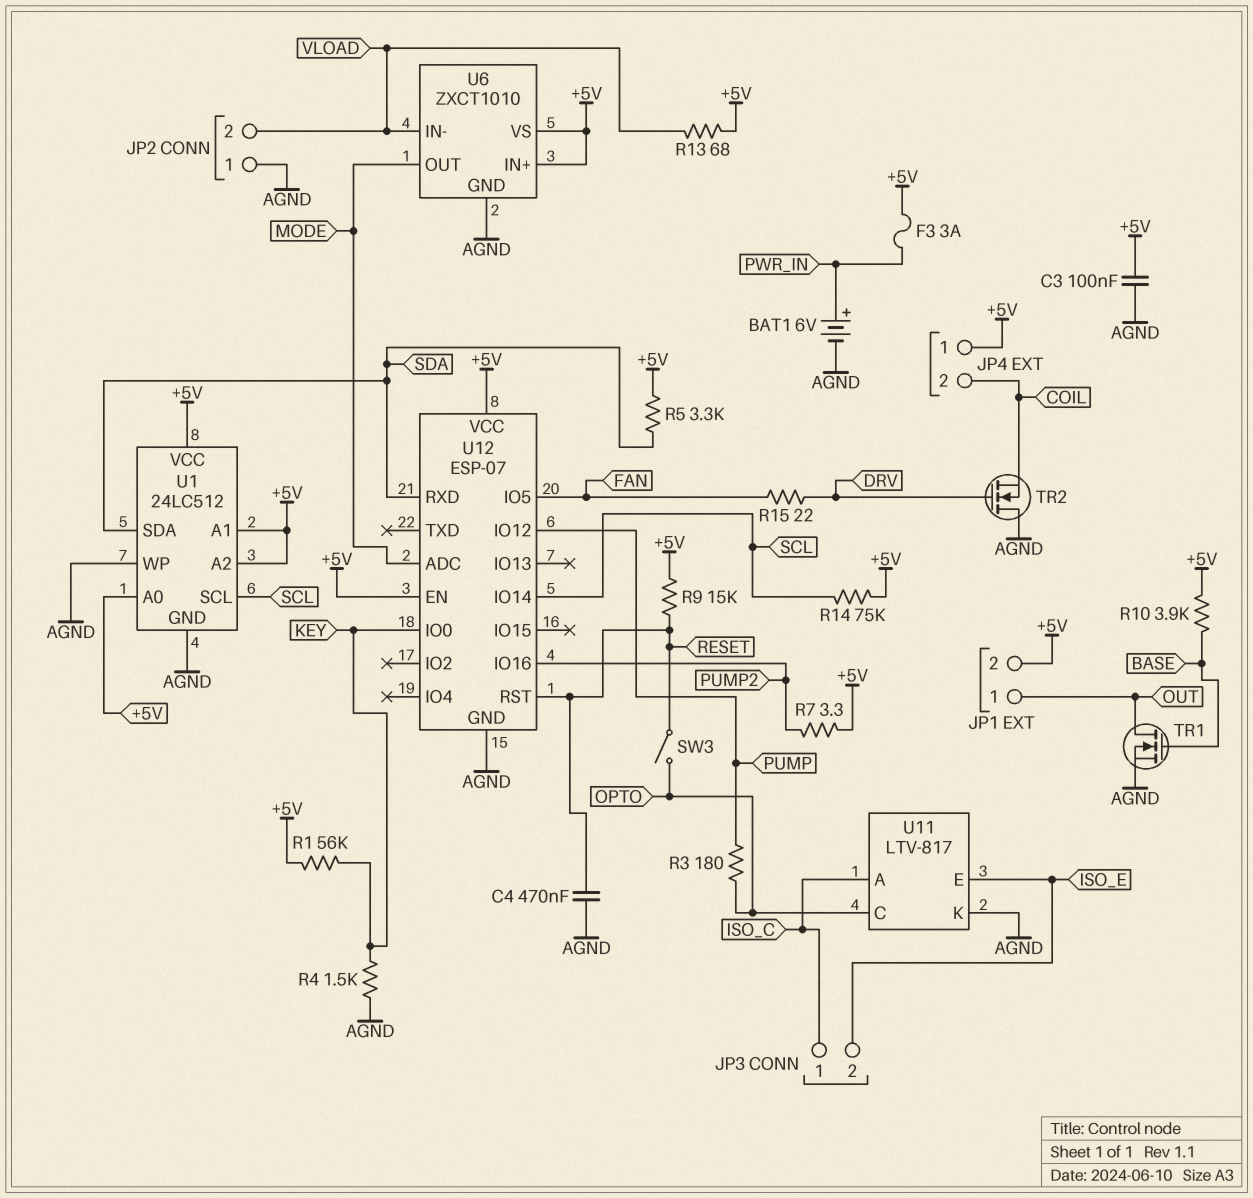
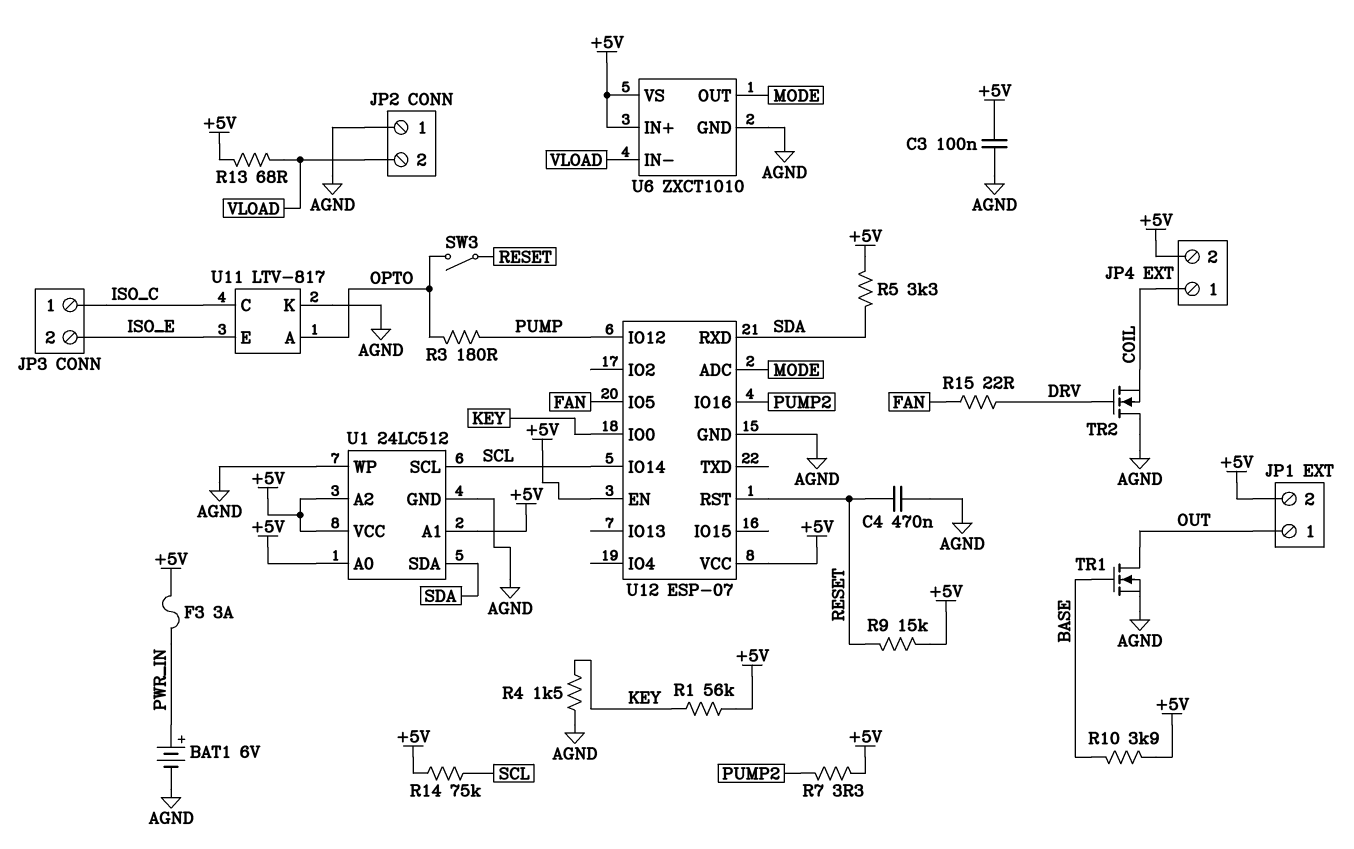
JP4 pin 1: +5V -> COIL
JP4 pin 2: COIL -> +5V
U11 pin A: ISO_C -> OPTO
U11 pin C: OPTO -> ISO_C

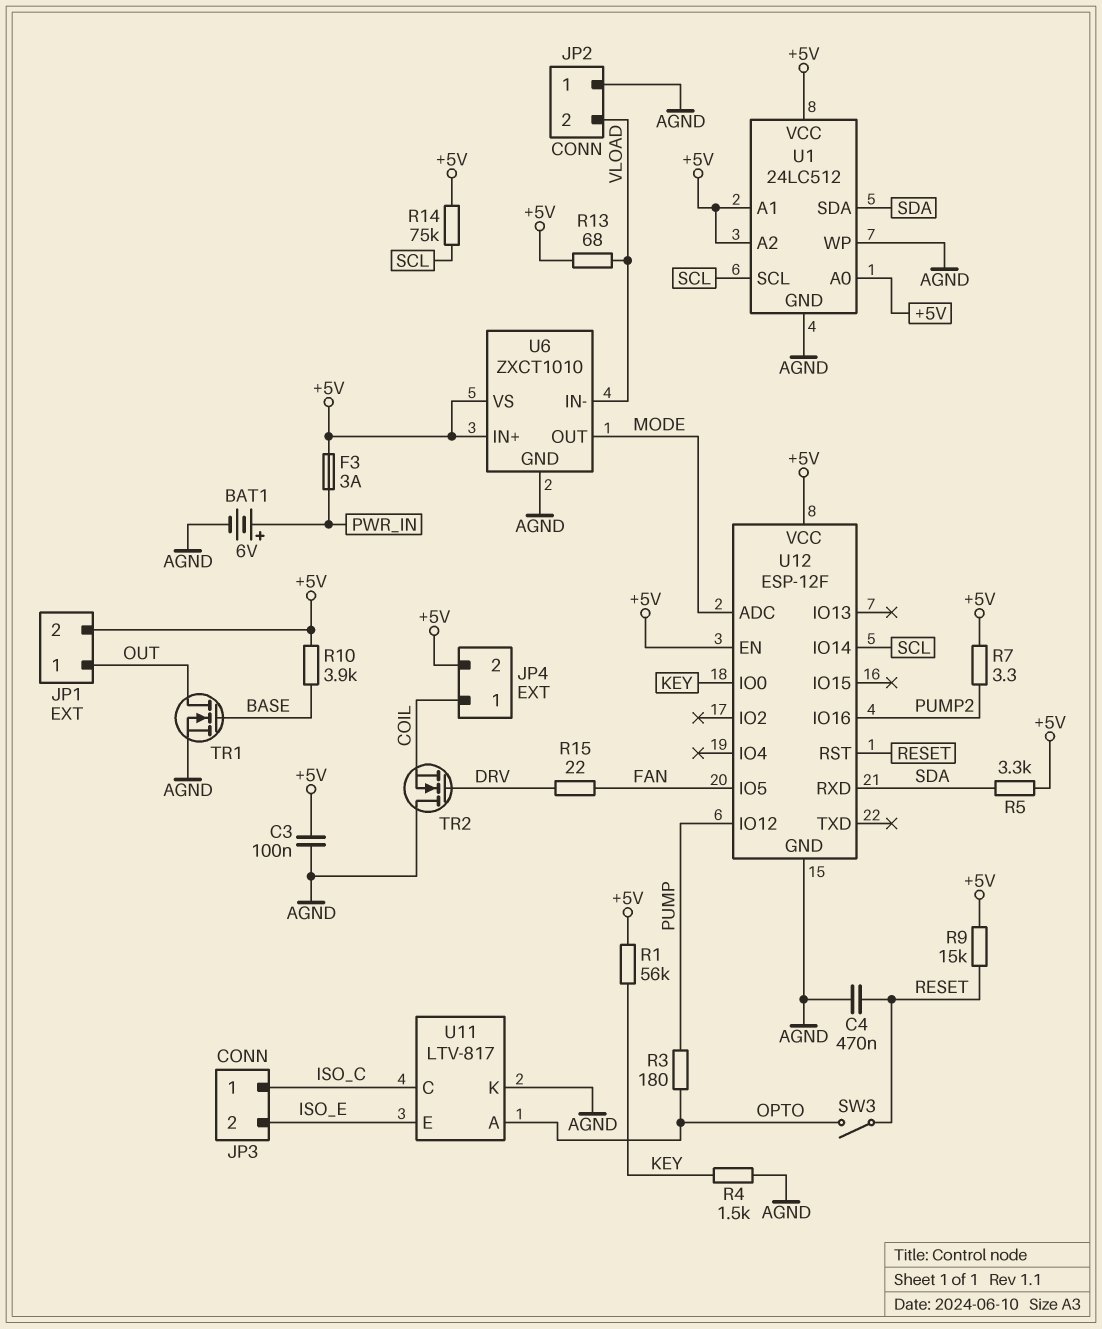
U12: ESP-07 -> ESP-12F

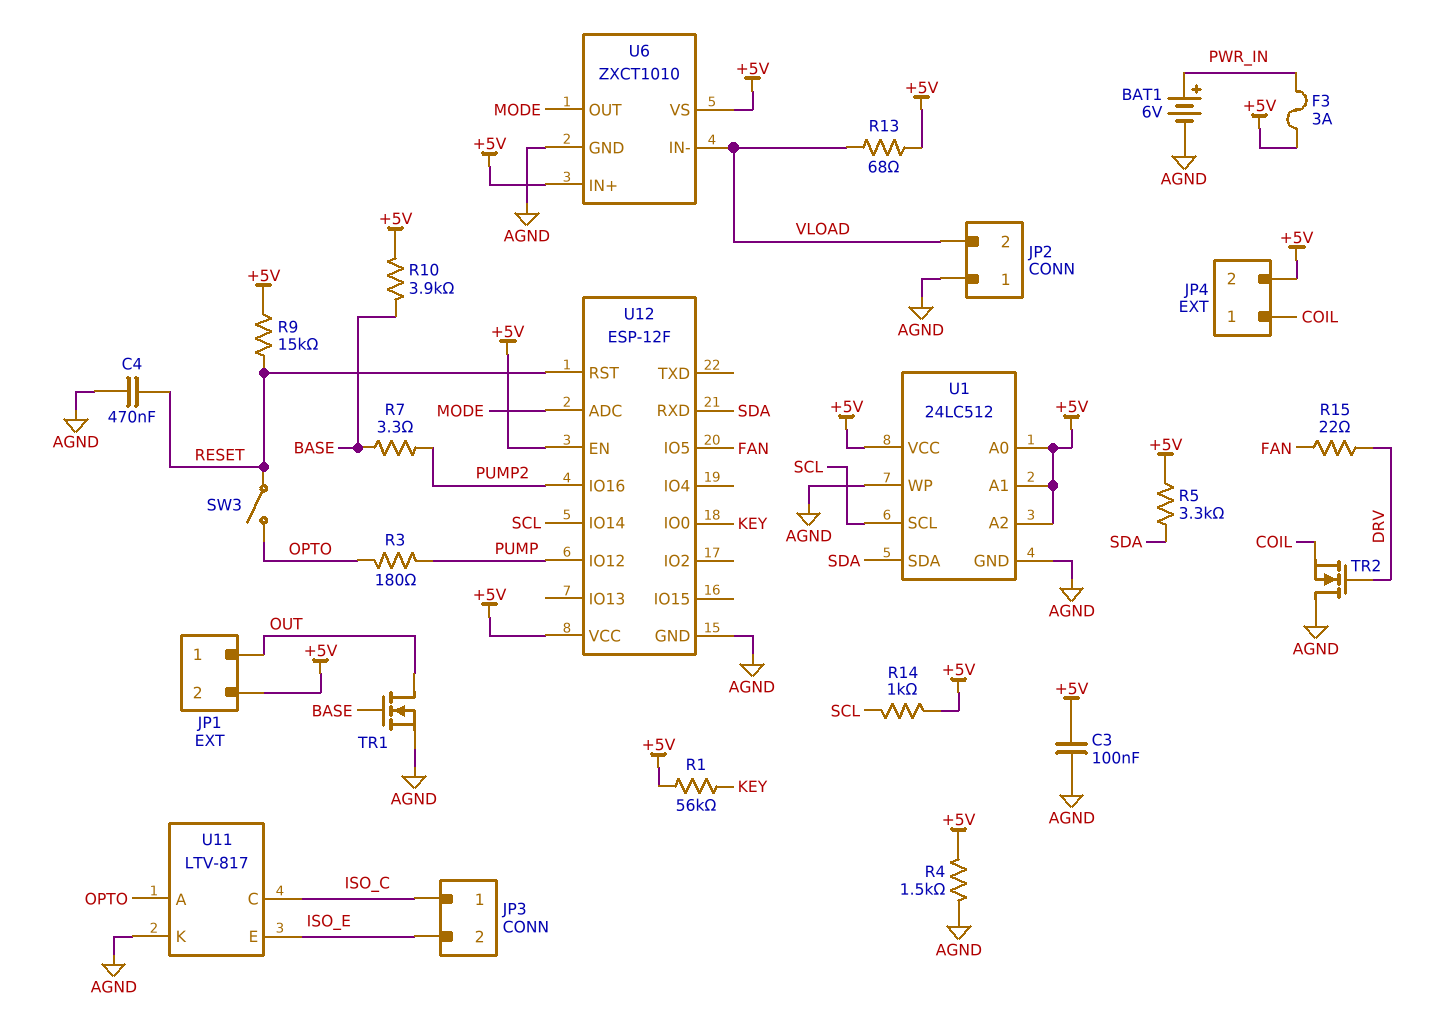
R4: 1.5k (AGND, KEY) -> 1.5k (+5V, AGND)
R7: 3.3 (+5V, PUMP2) -> 3.3 (BASE, PUMP2)
R14: 75k (+5V, SCL) -> 1k (+5V, SCL)

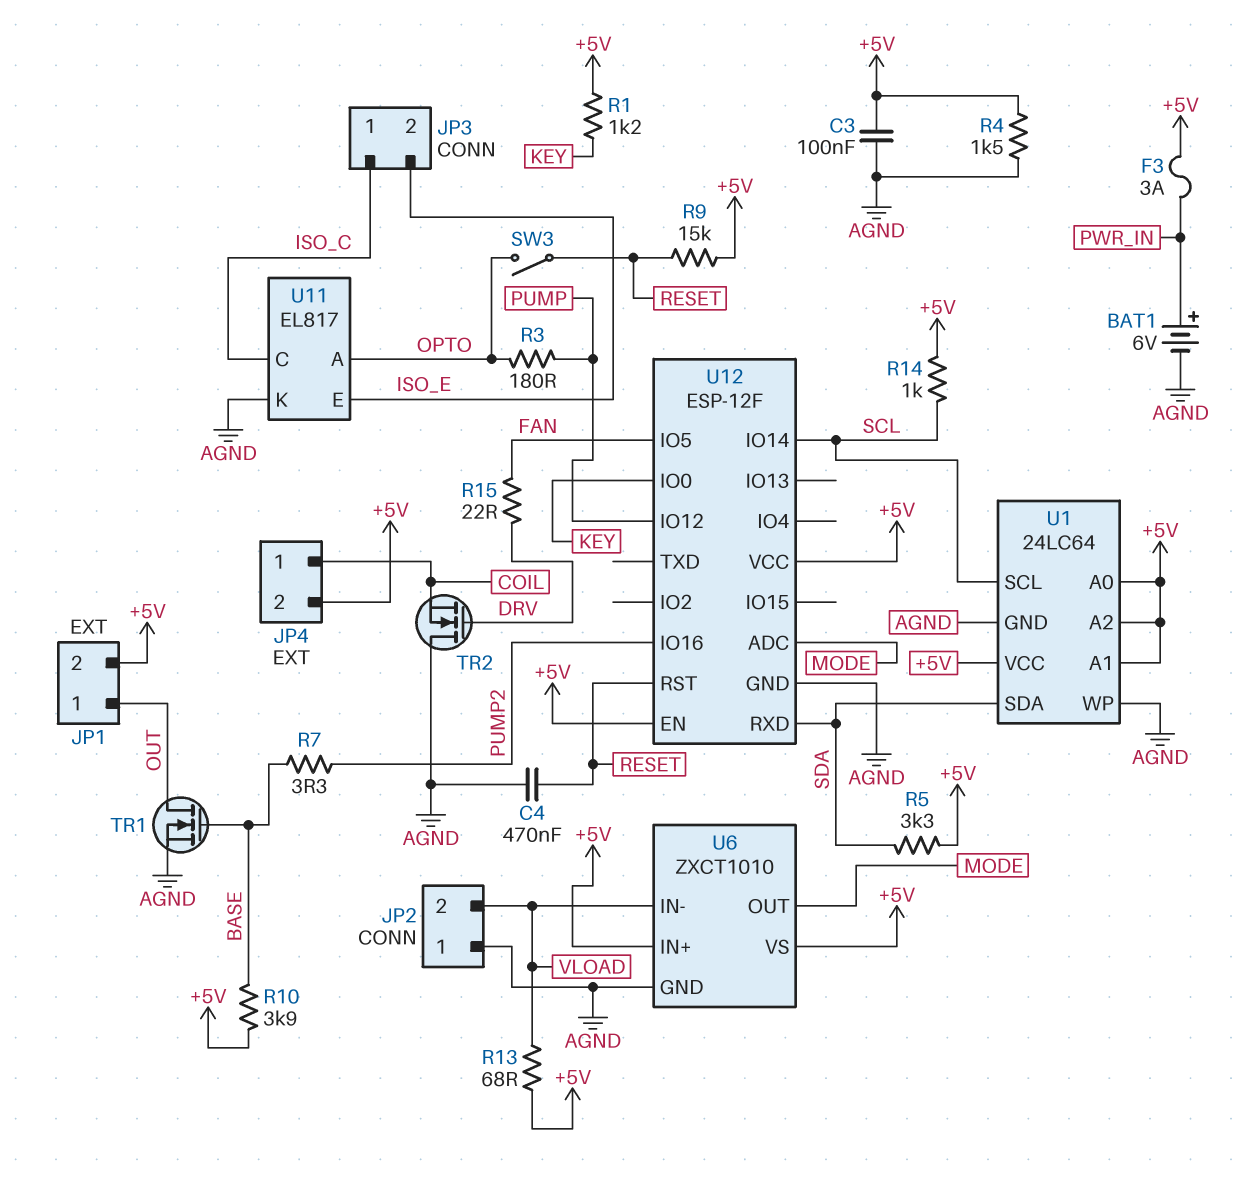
R1: 56k (+5V, KEY) -> 1.2k (+5V, KEY)
U1: 24LC512 -> 24LC64
U11: LTV-817 -> EL817

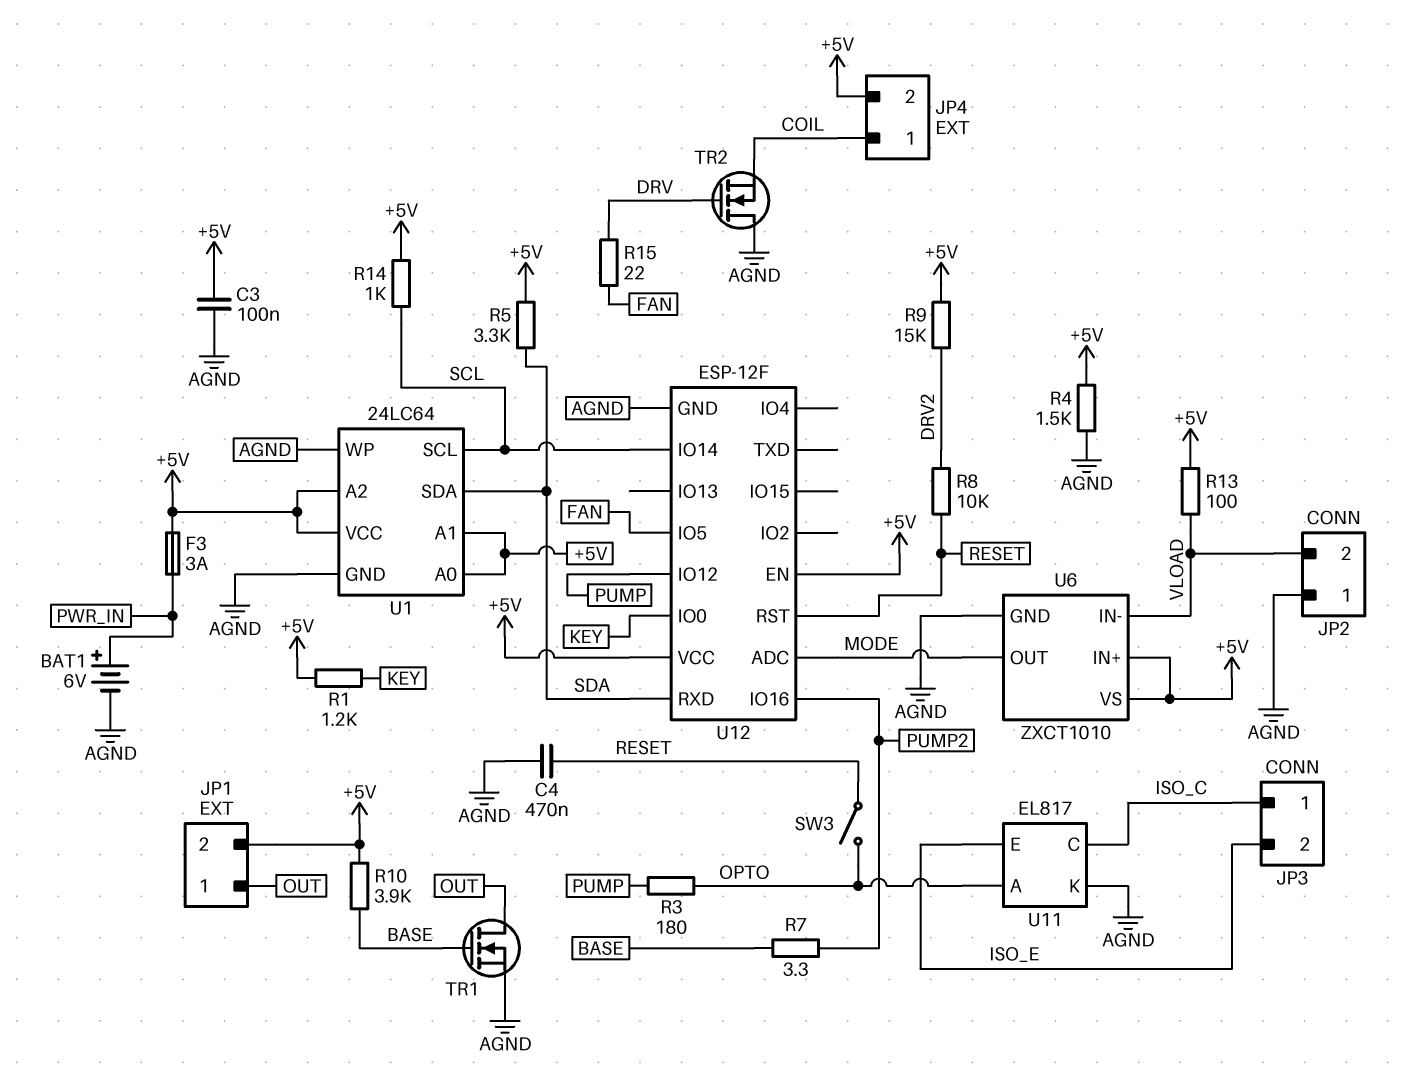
R8: none -> 10k (DRV2, RESET)
R9: 15k (+5V, RESET) -> 15k (+5V, DRV2)
R13: 68 (+5V, VLOAD) -> 100 (+5V, VLOAD)

